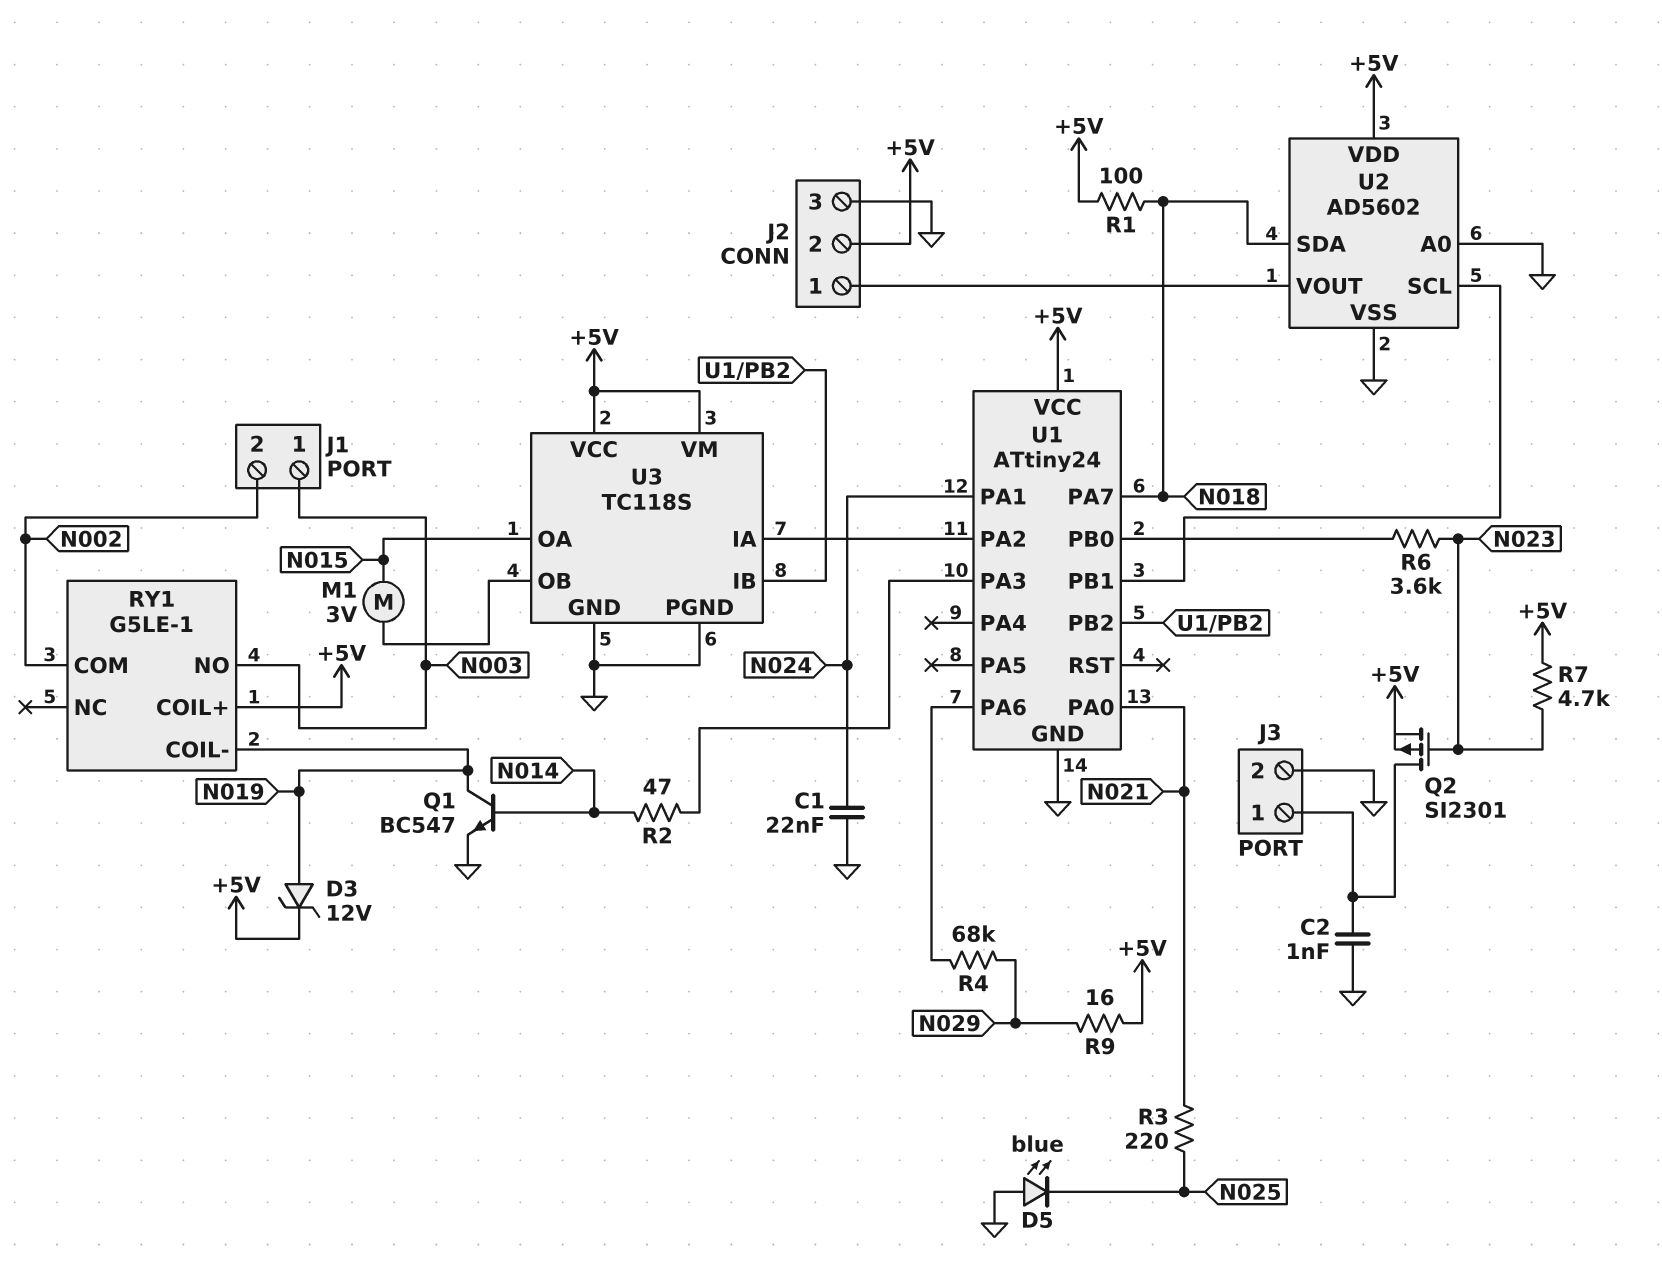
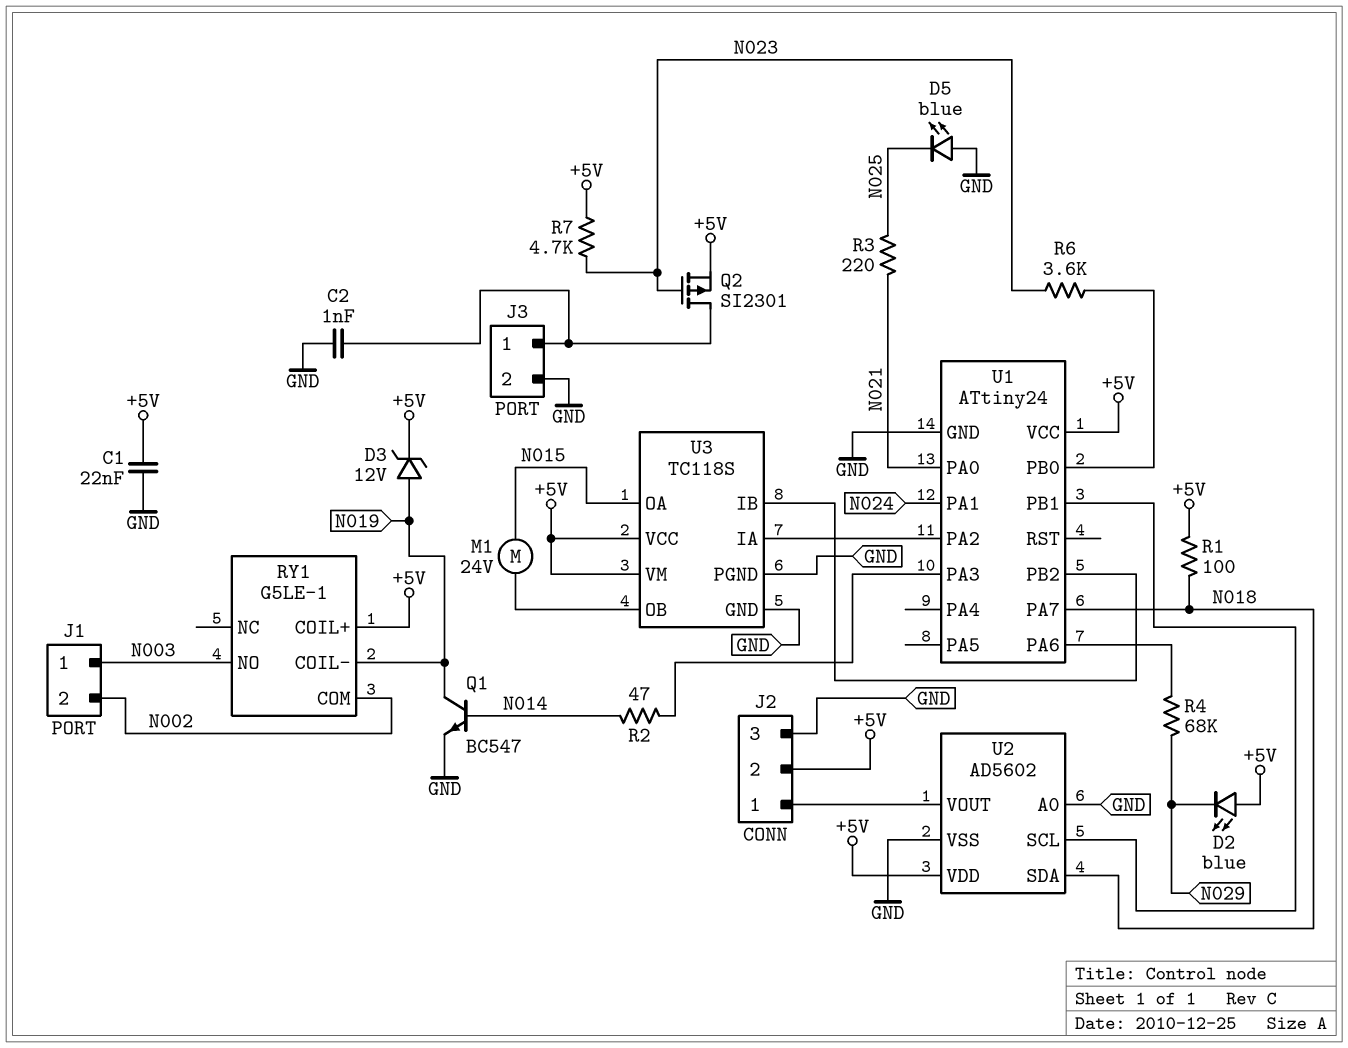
C1: 22nF (GND, N024) -> 22nF (+5V, GND)
D2: none -> LED blue (A +5V, K N029)
M1: motor 3V (N015, U3/OB) -> motor 24V (N015, U3/OB)
R9: 16 (+5V, N029) -> none

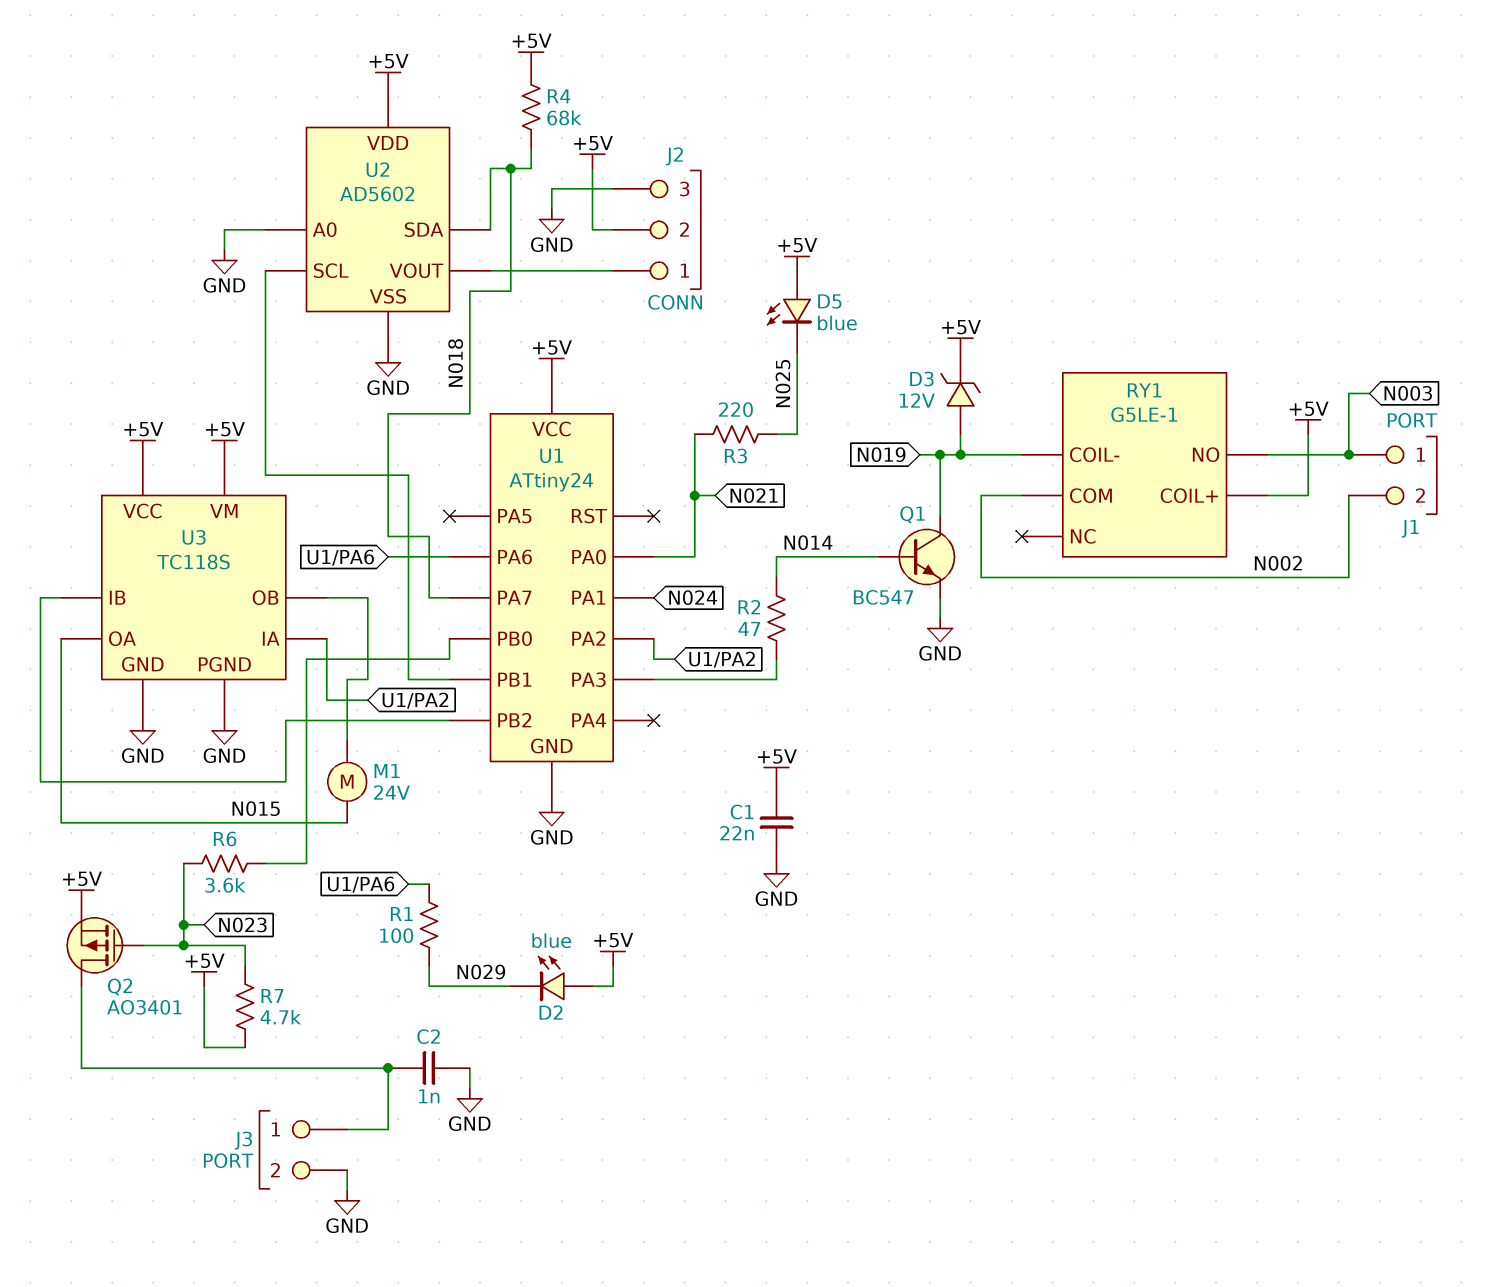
D5: LED blue (A GND, K N025) -> LED blue (A +5V, K N025)
Q2: PMOS SI2301 (G N023, D J3/1, S +5V) -> PMOS AO3401 (G N023, D J3/1, S +5V)
R1: 100 (+5V, N018) -> 100 (N029, U1/PA6)
R4: 68k (N029, U1/PA6) -> 68k (+5V, N018)

